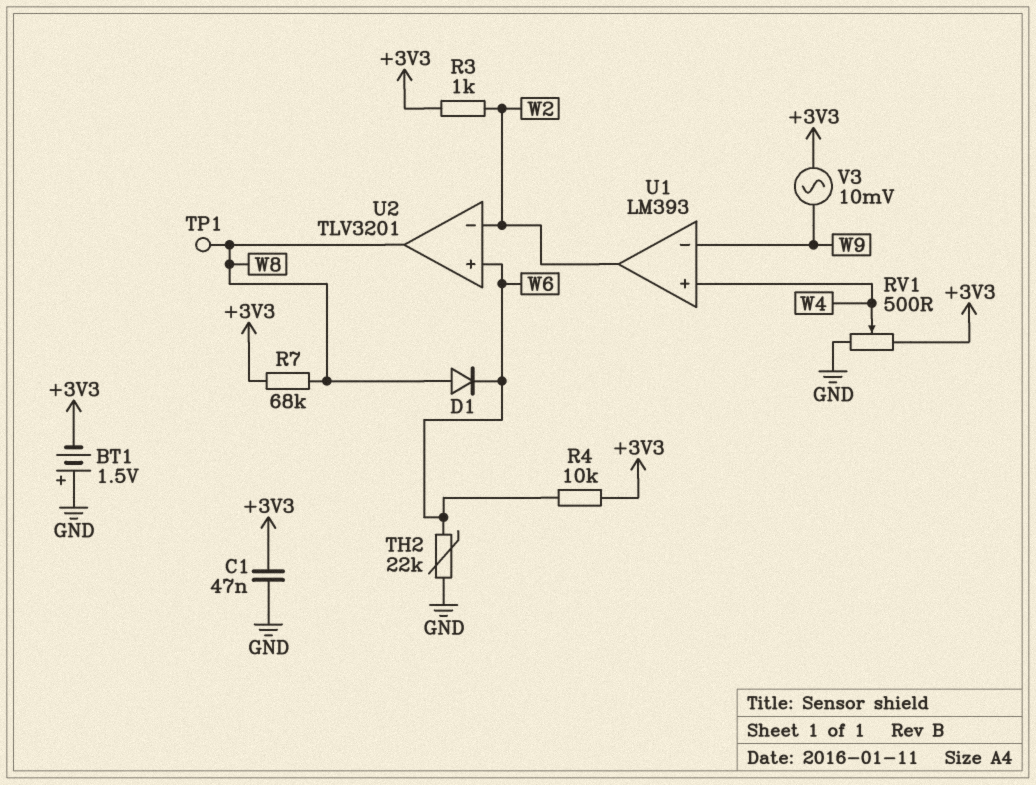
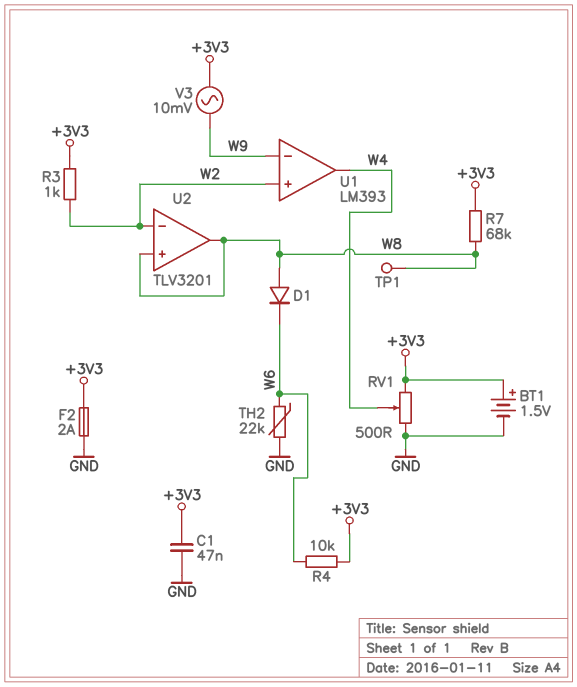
BT1: 1.5V (plus GND, minus +3V3) -> 1.5V (plus +3V3, minus GND)
F2: none -> 2A (+3V3, GND)
U1 pin in+: W4 -> W2
U1 pin out: W2 -> W4
U2 pin in+: W6 -> W8

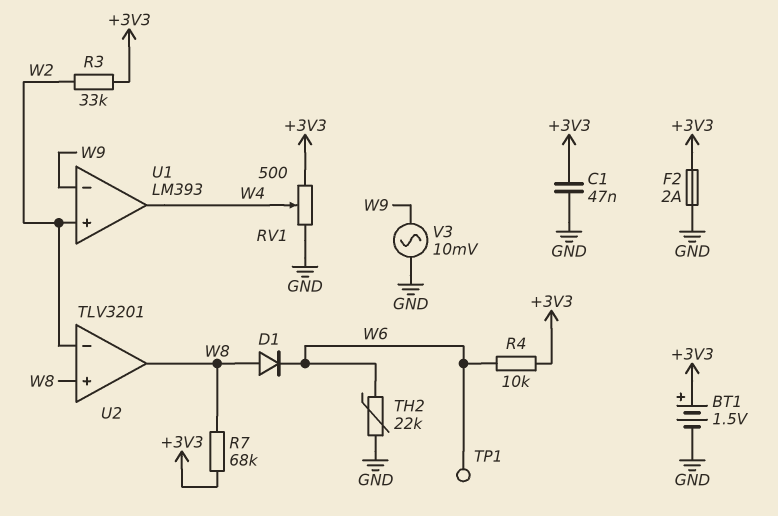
R3: 1k (+3V3, W2) -> 33k (+3V3, W2)
TP1: test point (W8) -> test point (W6)
V3: AC 10mV (+3V3, W9) -> AC 10mV (GND, W9)

